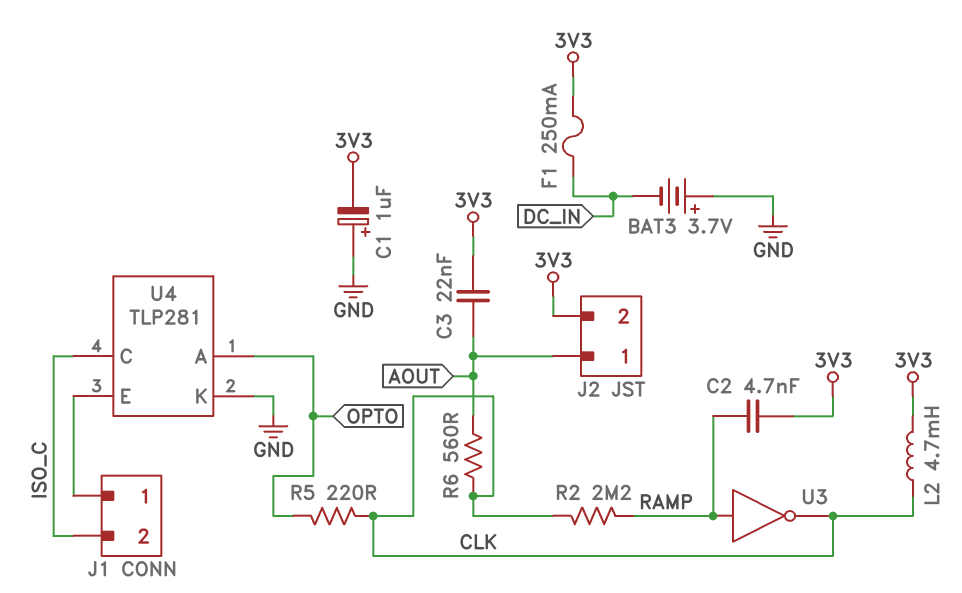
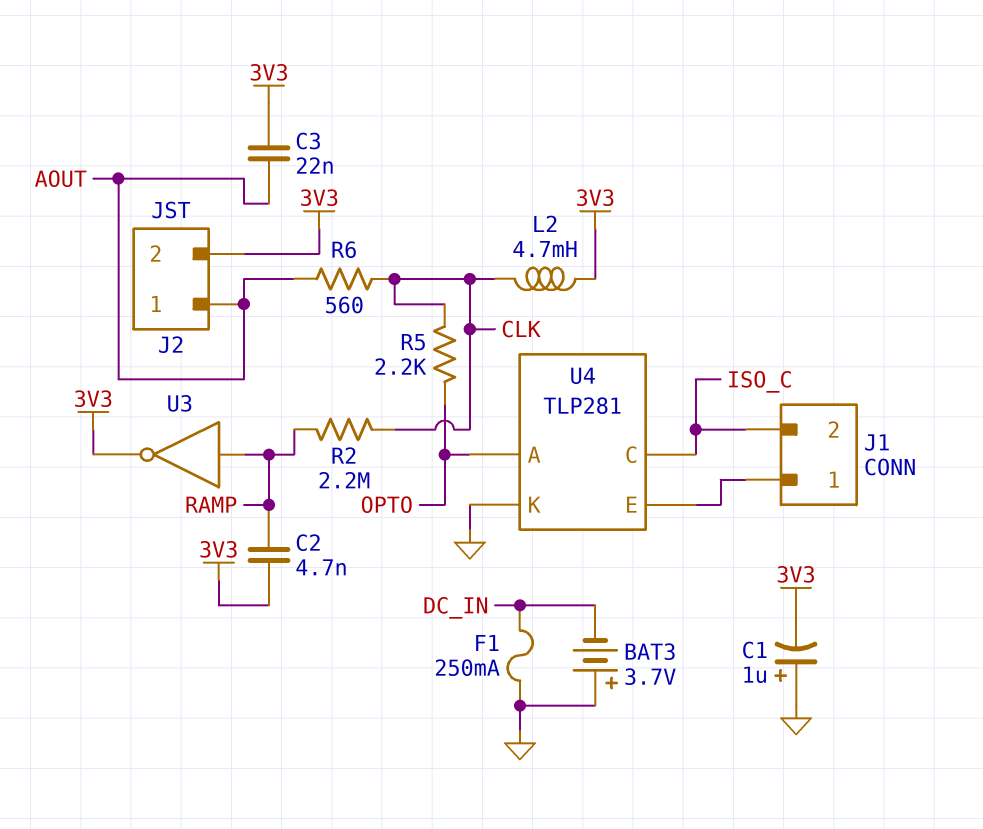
F1: 250mA (3V3, DC_IN) -> 250mA (DC_IN, GND)
R5: 220 (CLK, OPTO) -> 2.2k (CLK, OPTO)
U3: NOT (in RAMP, out CLK) -> NOT (in RAMP, out 3V3)

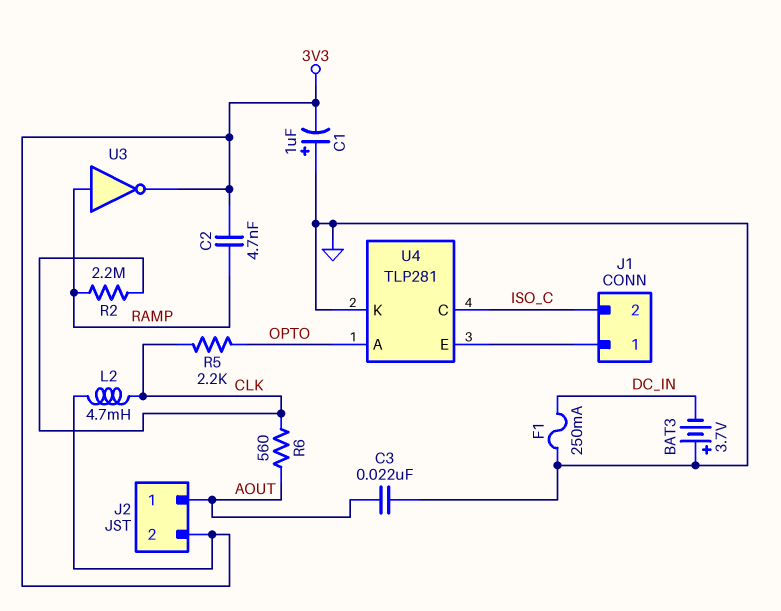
C3: 22nF (3V3, AOUT) -> 22nF (AOUT, GND)

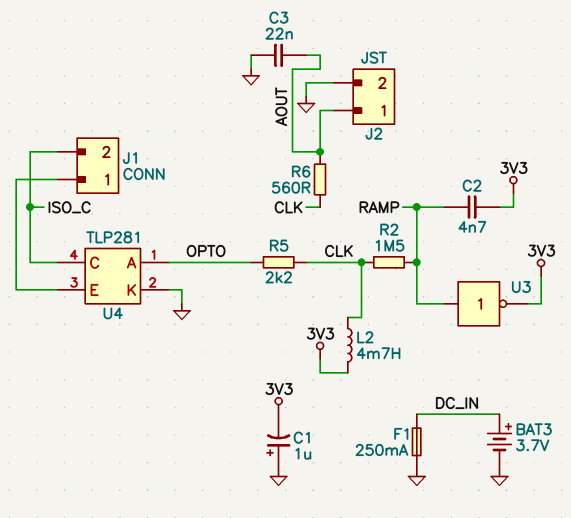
BAT3: 3.7V (plus GND, minus DC_IN) -> 3.7V (plus DC_IN, minus GND)
J2 pin 2: 3V3 -> GND
R2: 2.2M (CLK, RAMP) -> 1.5M (CLK, RAMP)

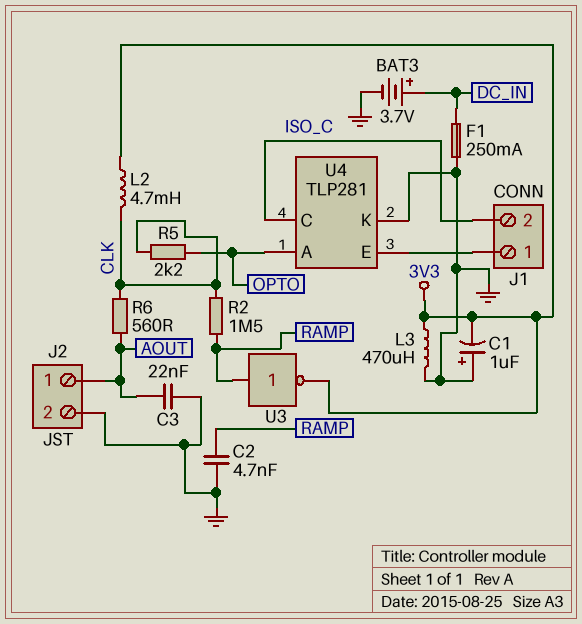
C2: 4.7nF (3V3, RAMP) -> 4.7nF (GND, RAMP)
L3: none -> 470uH (3V3, GND)

